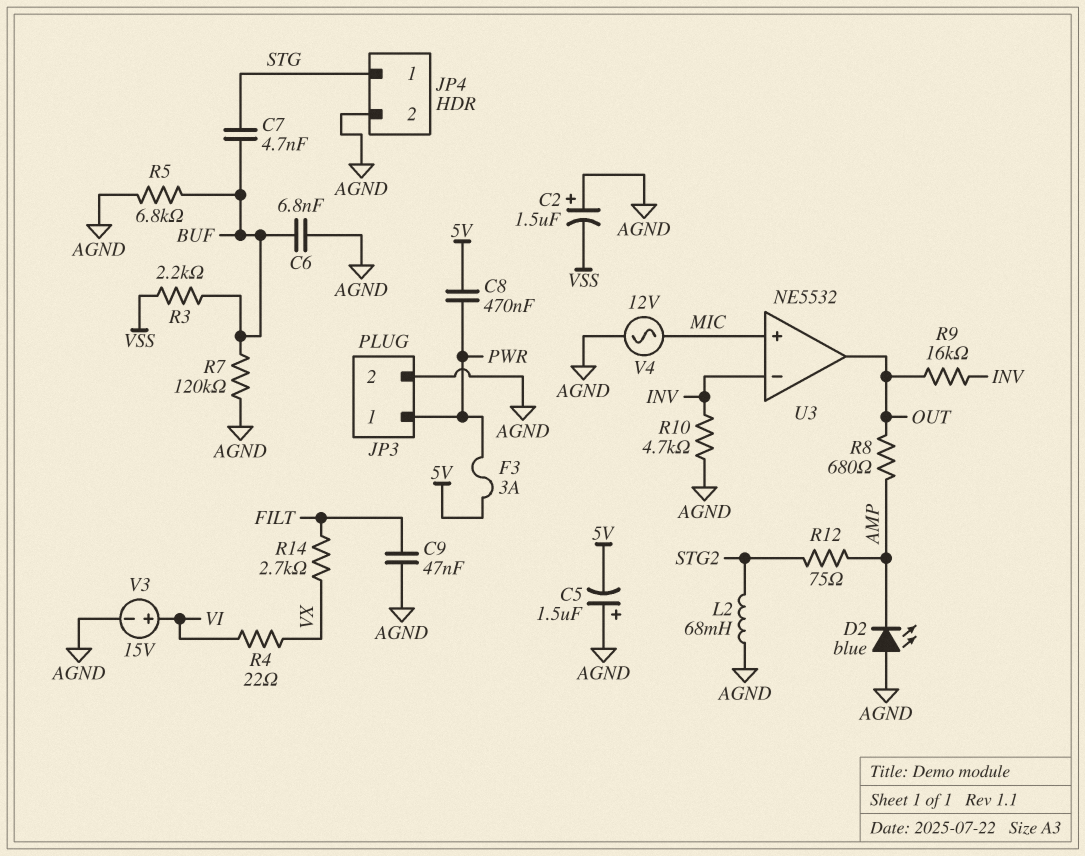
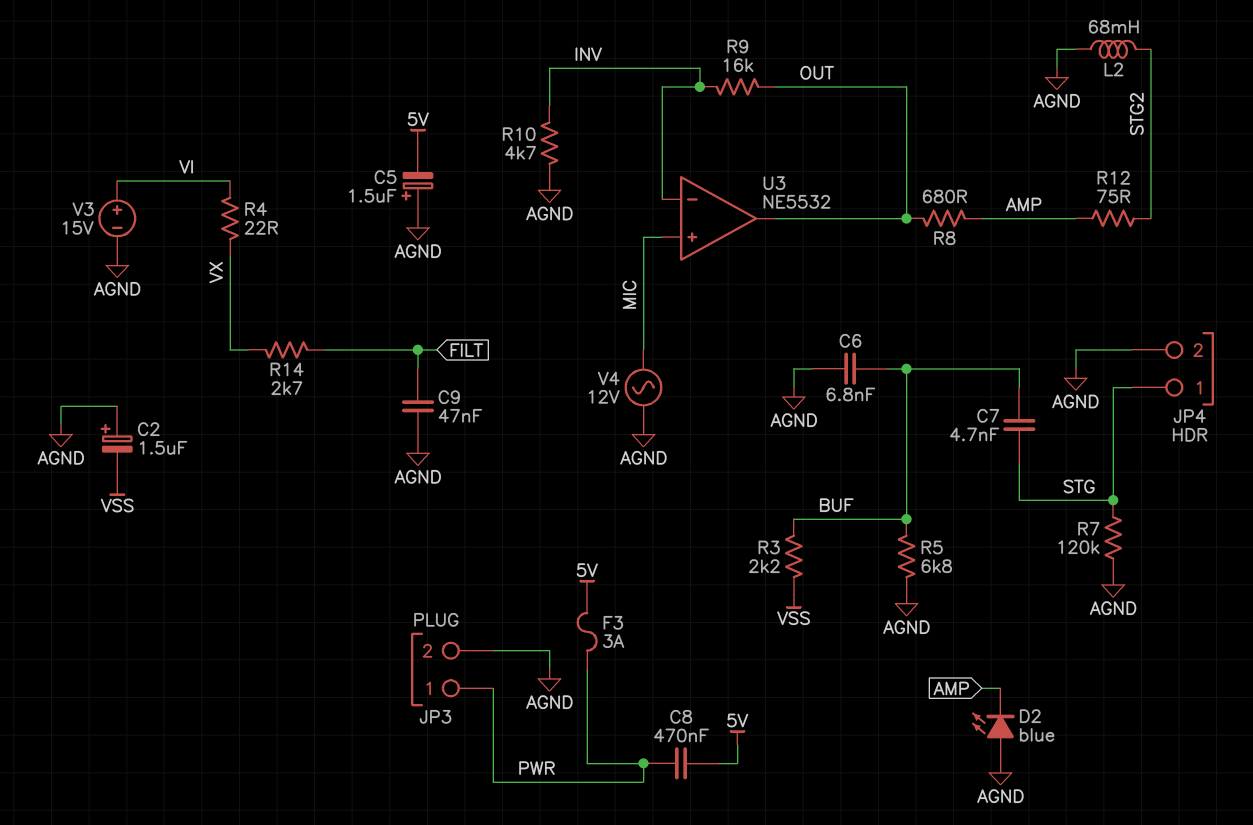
R7: 120k (AGND, BUF) -> 120k (AGND, STG)

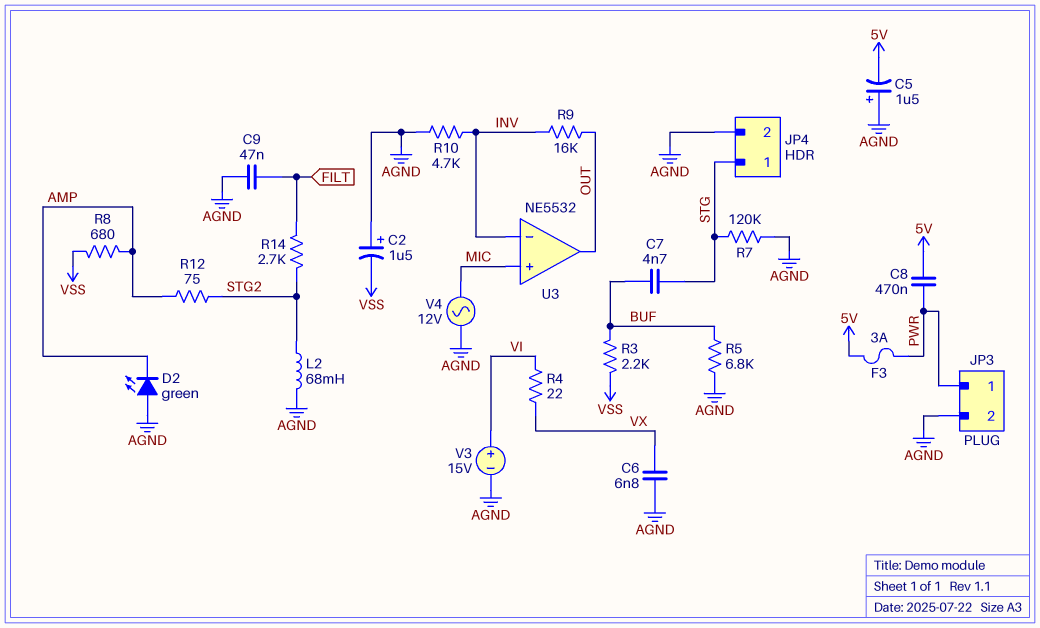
C6: 6.8nF (AGND, BUF) -> 6.8nF (AGND, VX)
D2: LED blue (A AGND, K AMP) -> LED green (A AGND, K AMP)
R8: 680 (AMP, OUT) -> 680 (AMP, VSS)
R14: 2.7k (FILT, VX) -> 2.7k (FILT, STG2)

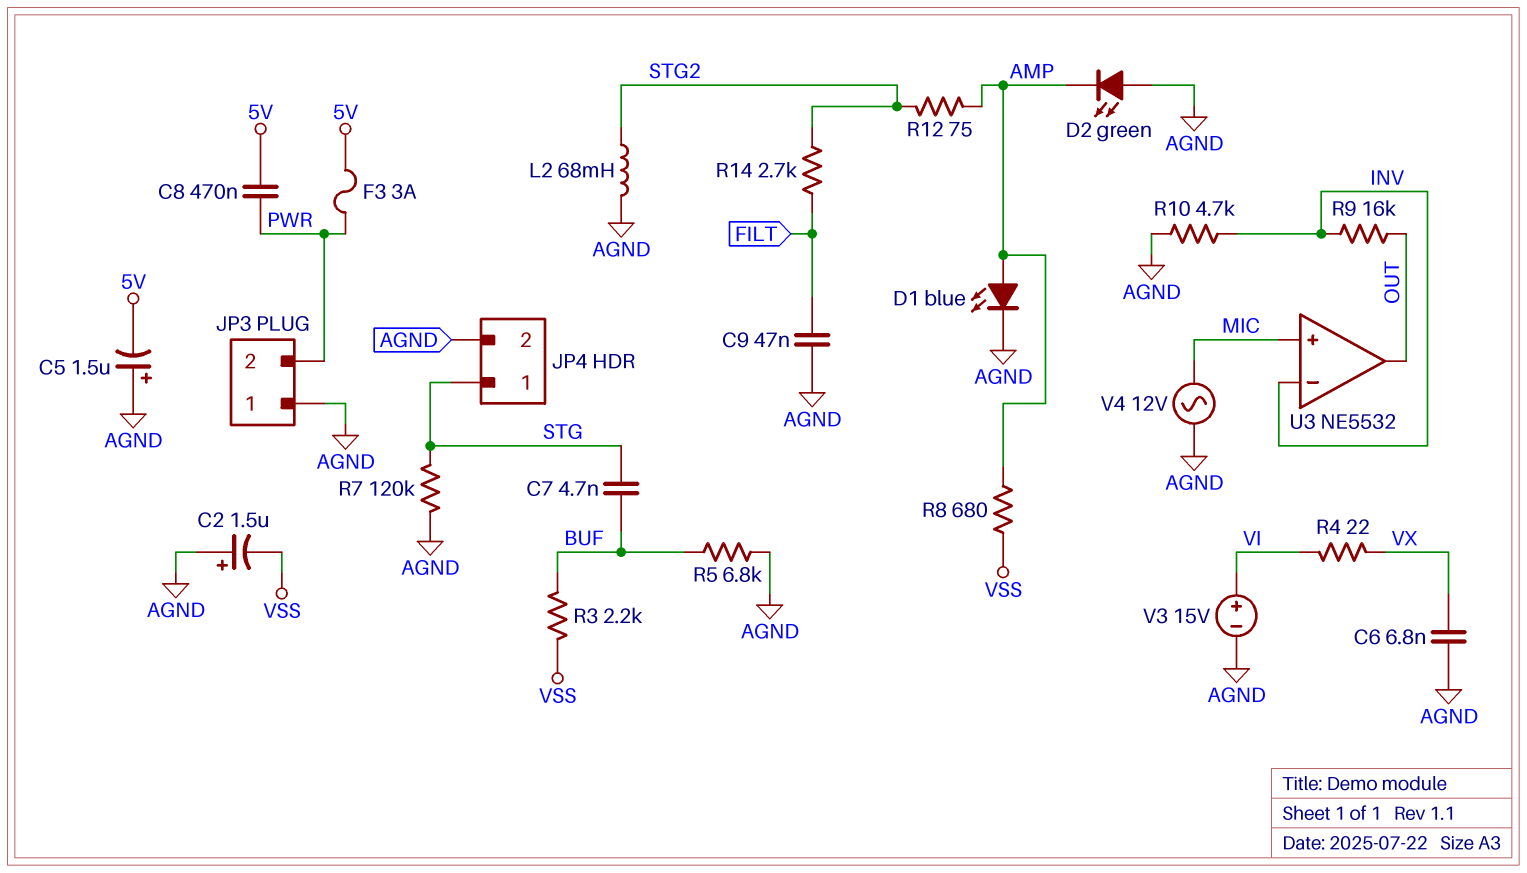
D1: none -> LED blue (A AMP, K AGND)
JP3 pin 1: PWR -> AGND
JP3 pin 2: AGND -> PWR

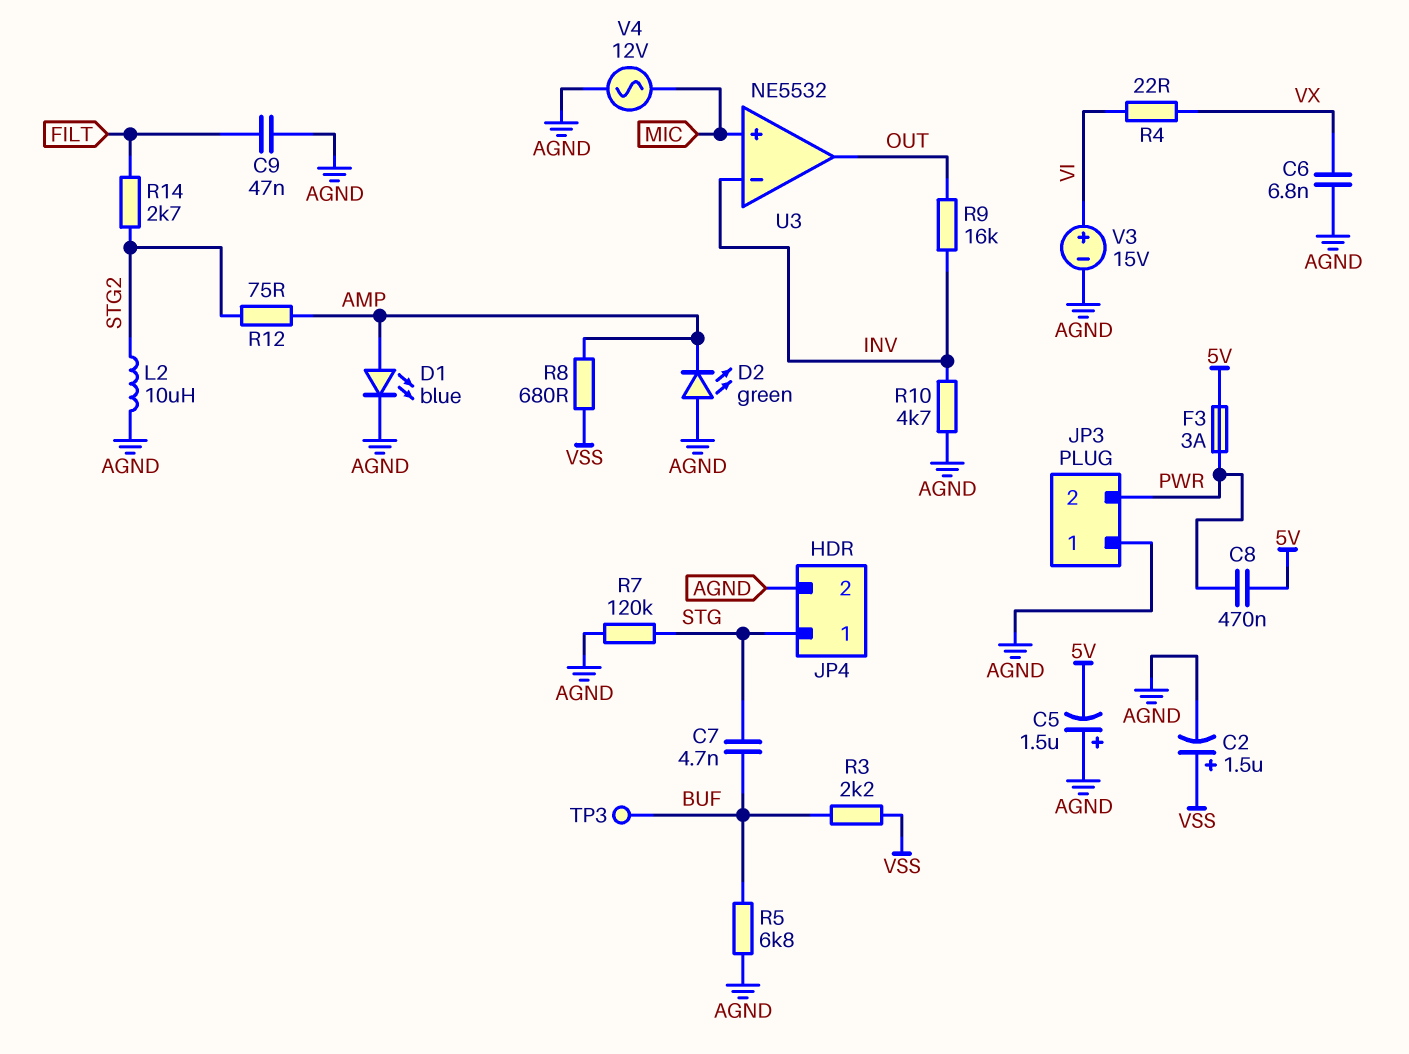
C2: 1.5uF (plus AGND, minus VSS) -> 1.5uF (plus VSS, minus AGND)
L2: 68mH (AGND, STG2) -> 10uH (AGND, STG2)
TP3: none -> test point (BUF)

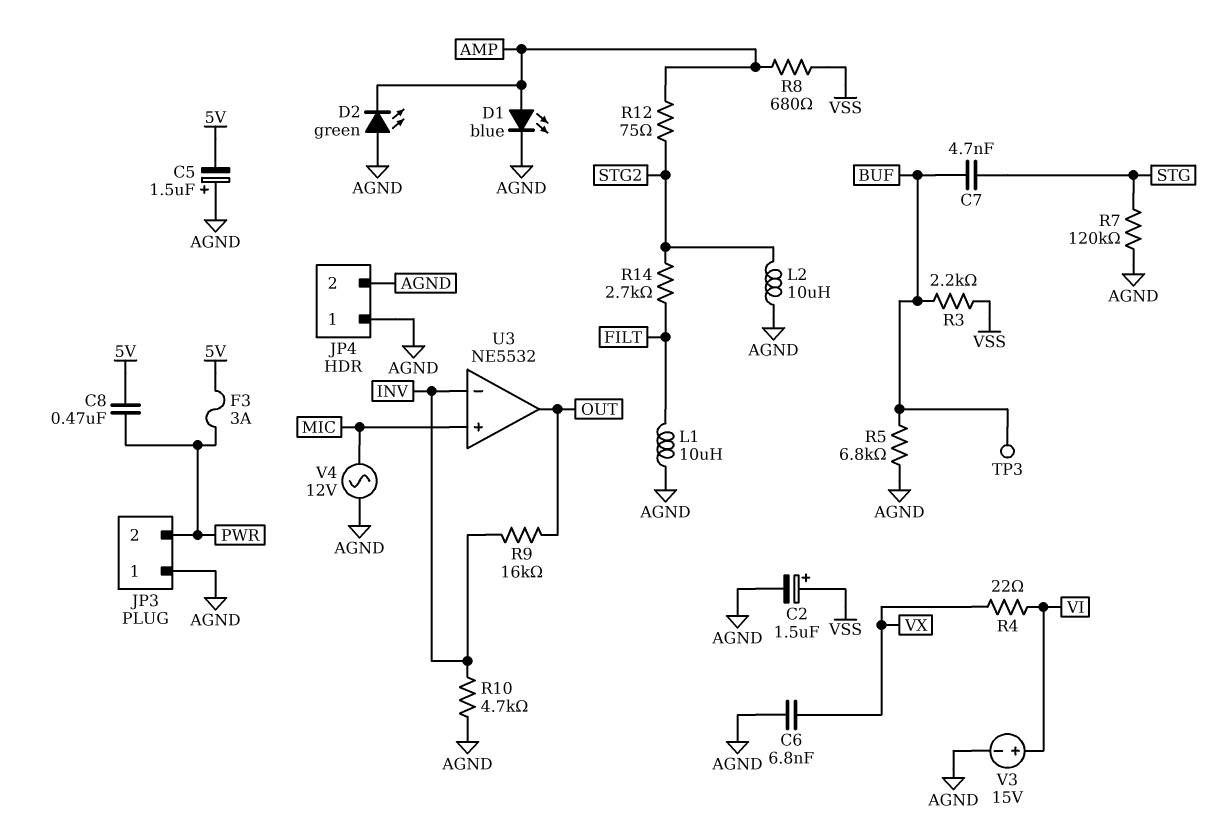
C9: 47nF (AGND, FILT) -> none
JP4 pin 1: STG -> AGND
L1: none -> 10uH (AGND, FILT)

